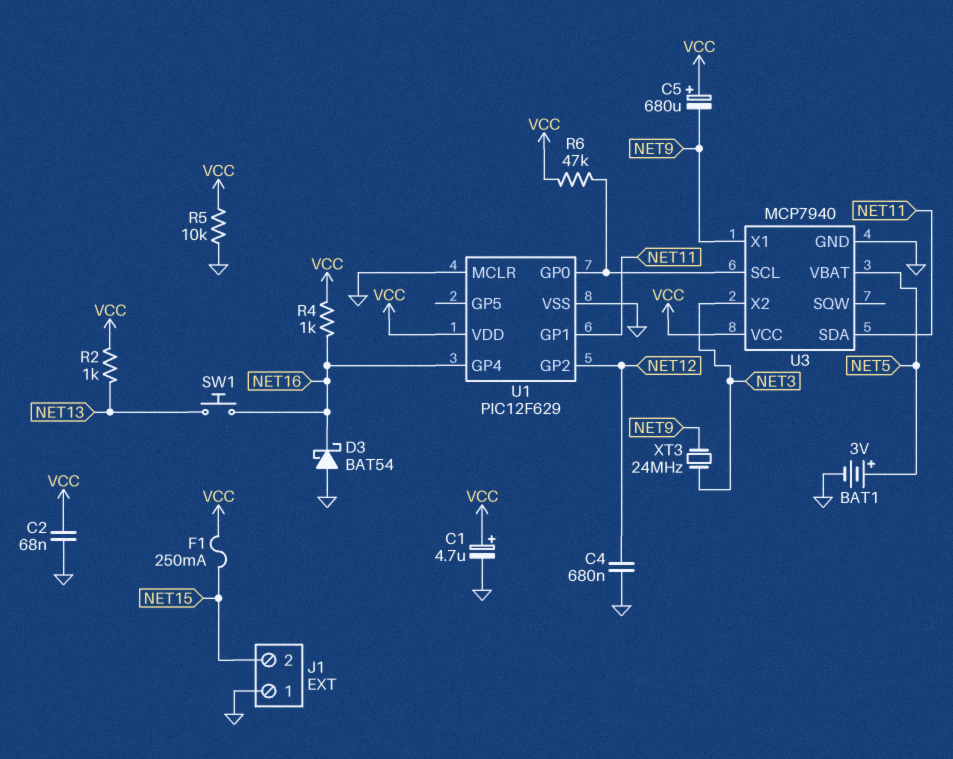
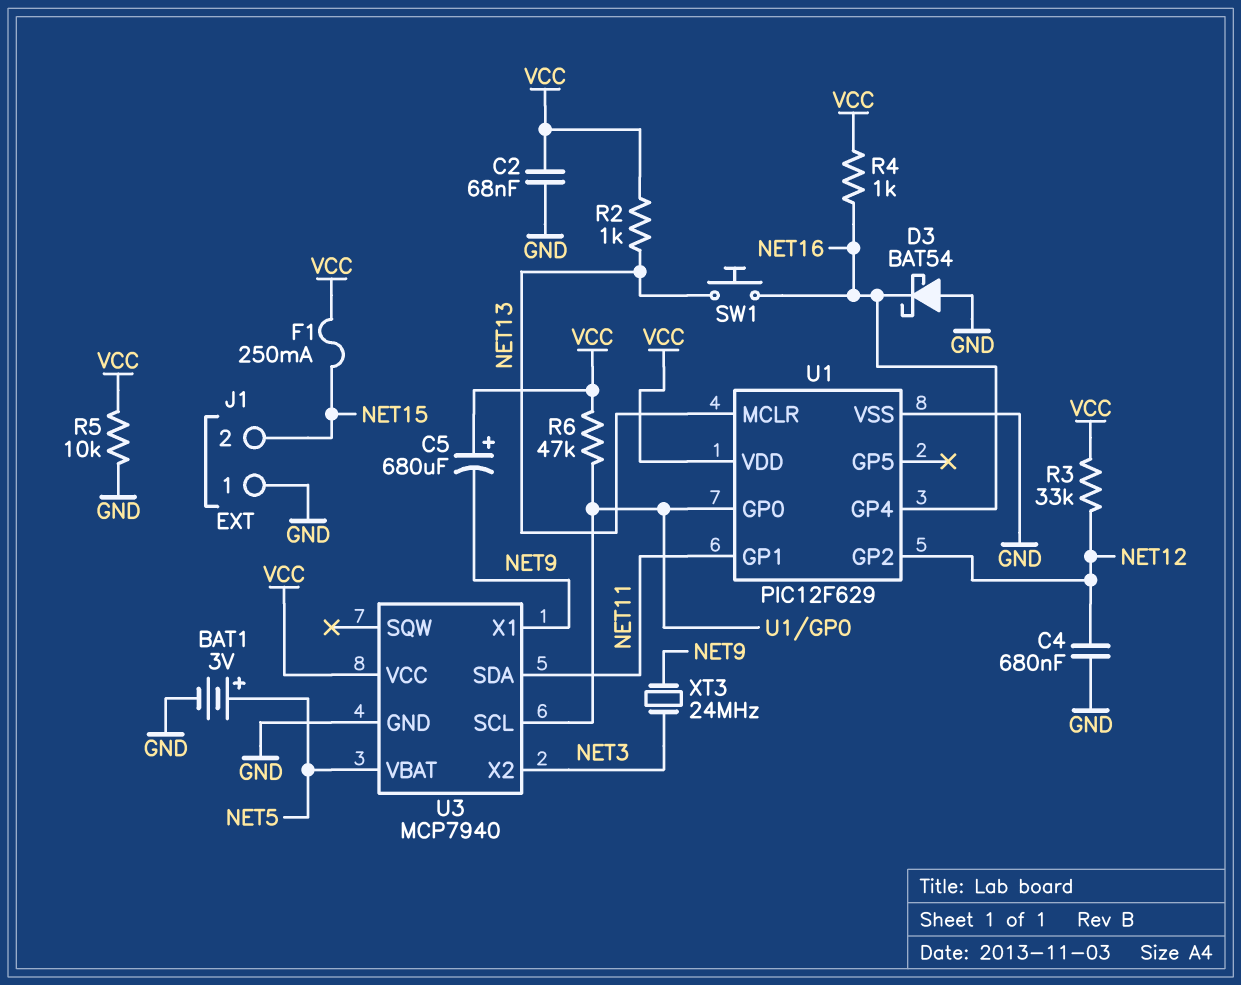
C1: 4.7uF (plus VCC, minus GND) -> none
R3: none -> 33k (NET12, VCC)
U1 pin MCLR: GND -> NET13

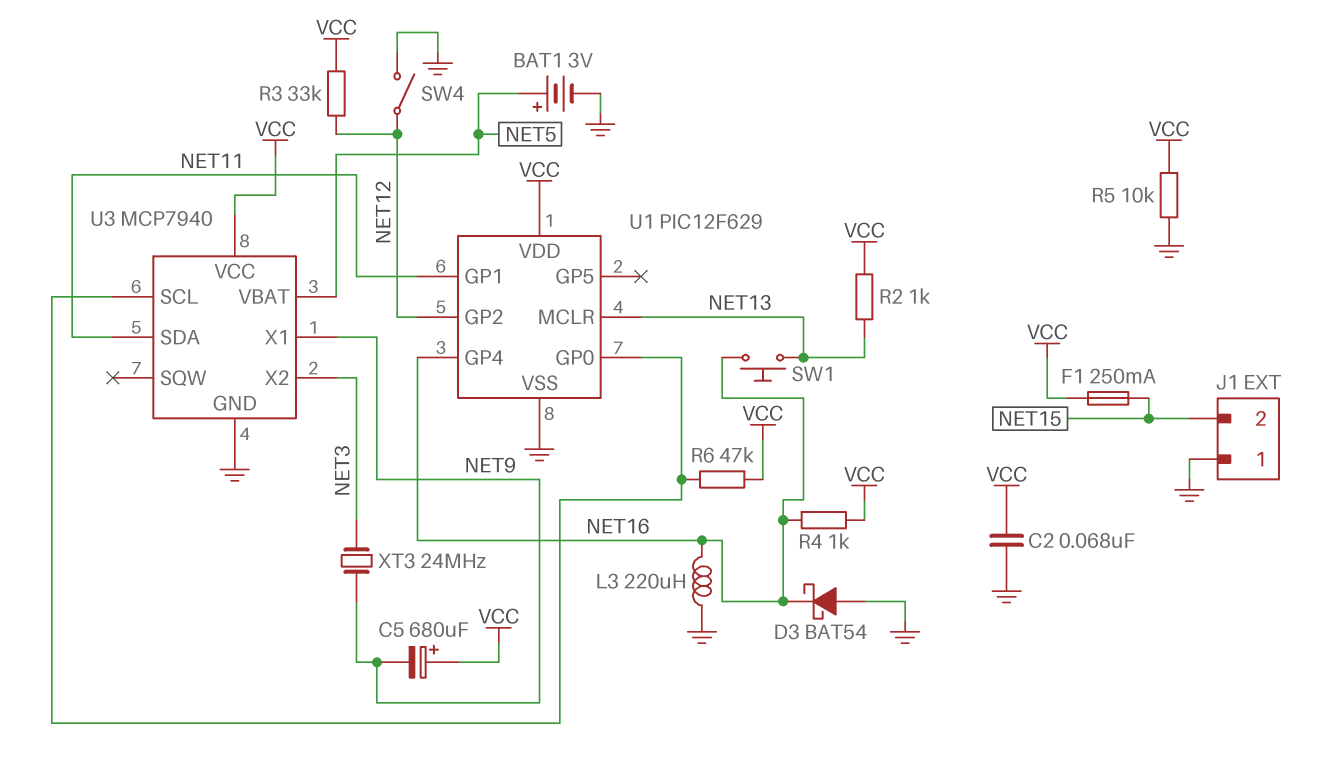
C4: 680nF (GND, NET12) -> none
L3: none -> 220uH (GND, NET16)
SW4: none -> switch (GND, NET12)

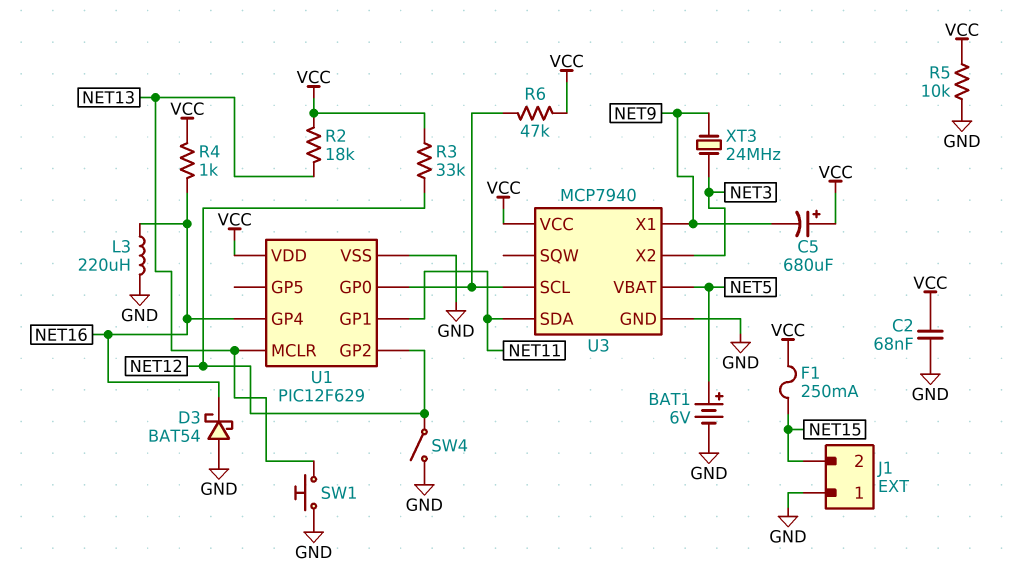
BAT1: 3V (plus NET5, minus GND) -> 6V (plus NET5, minus GND)
R2: 1k (NET13, VCC) -> 18k (NET13, VCC)
SW1: button (NET13, NET16) -> button (GND, NET13)

